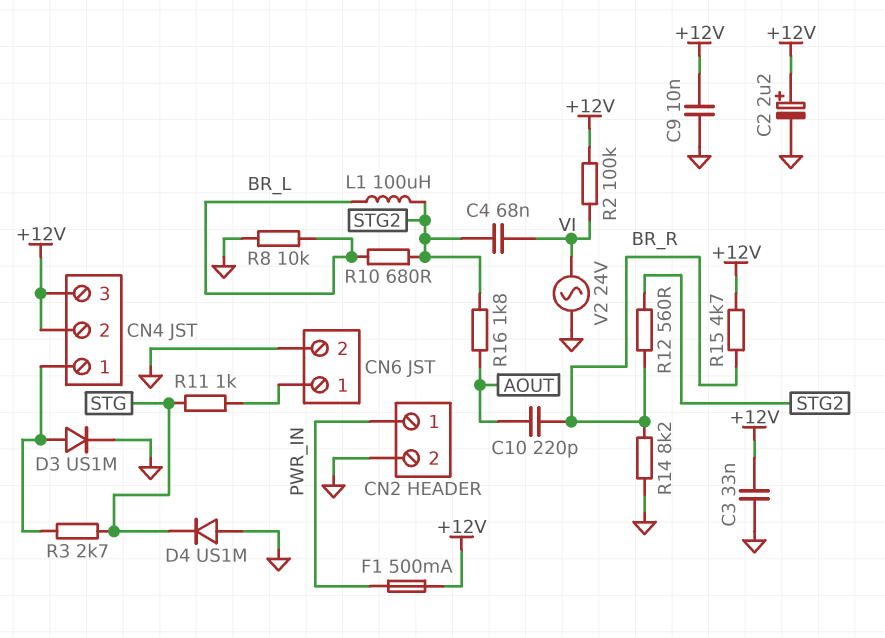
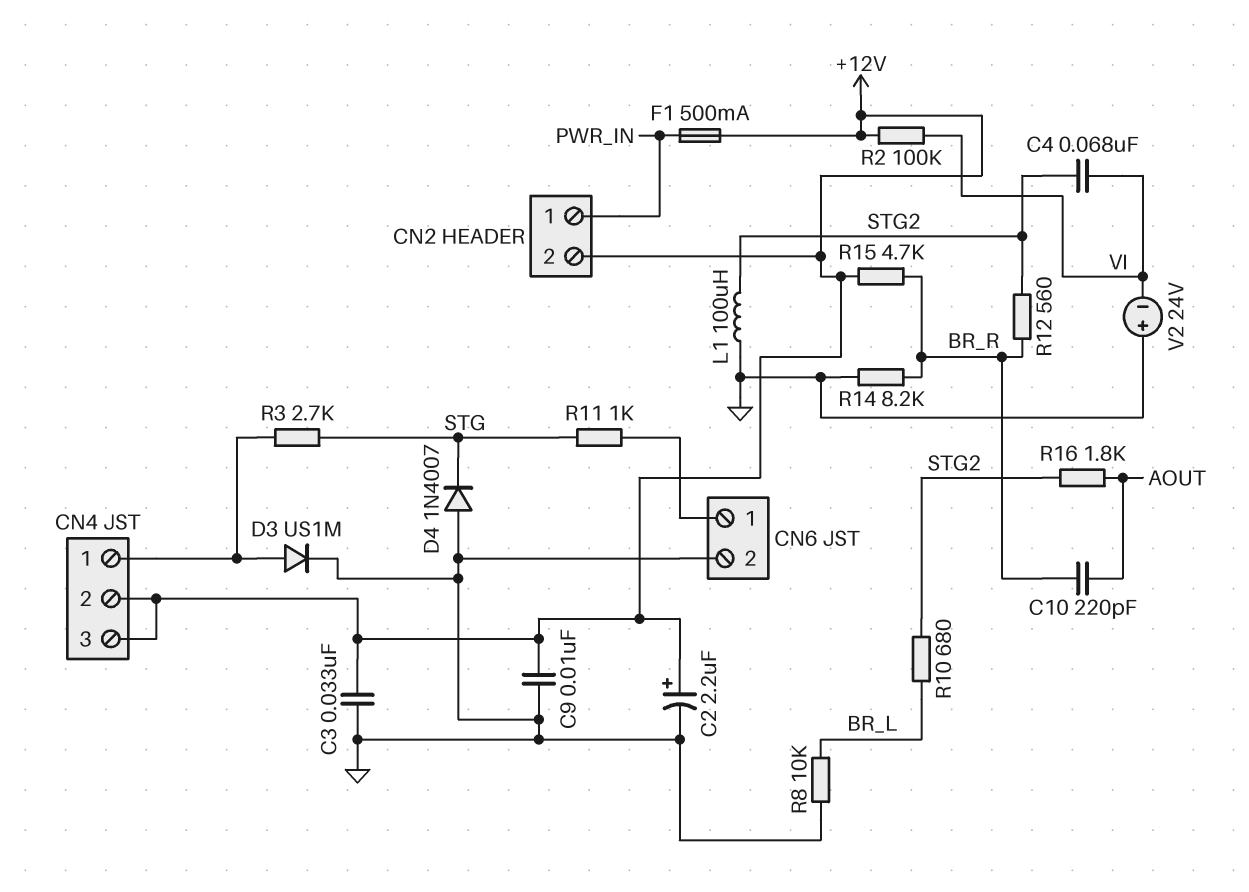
CN2 pin 2: GND -> +12V
D4: diode US1M (A GND, K STG) -> diode 1N4007 (A GND, K STG)
L1: 100uH (BR_L, STG2) -> 100uH (GND, STG2)
V2: AC 24V (GND, VI) -> 24V (plus GND, minus VI)

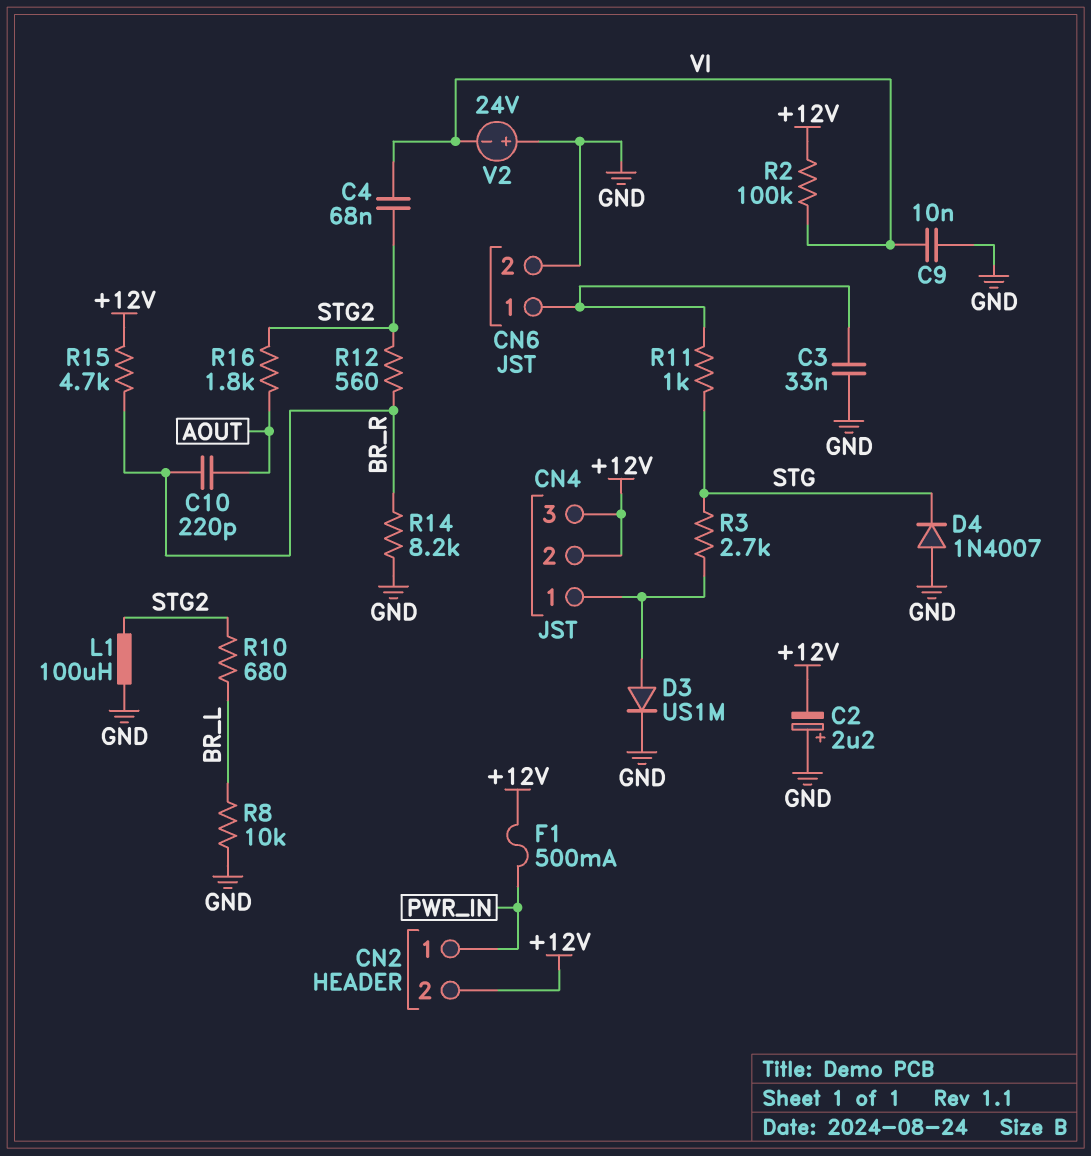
C2: 2.2uF (plus +12V, minus GND) -> 2.2uF (plus GND, minus +12V)
C3: 33nF (+12V, GND) -> 33nF (CN6/1, GND)
C9: 10nF (+12V, GND) -> 10nF (GND, VI)

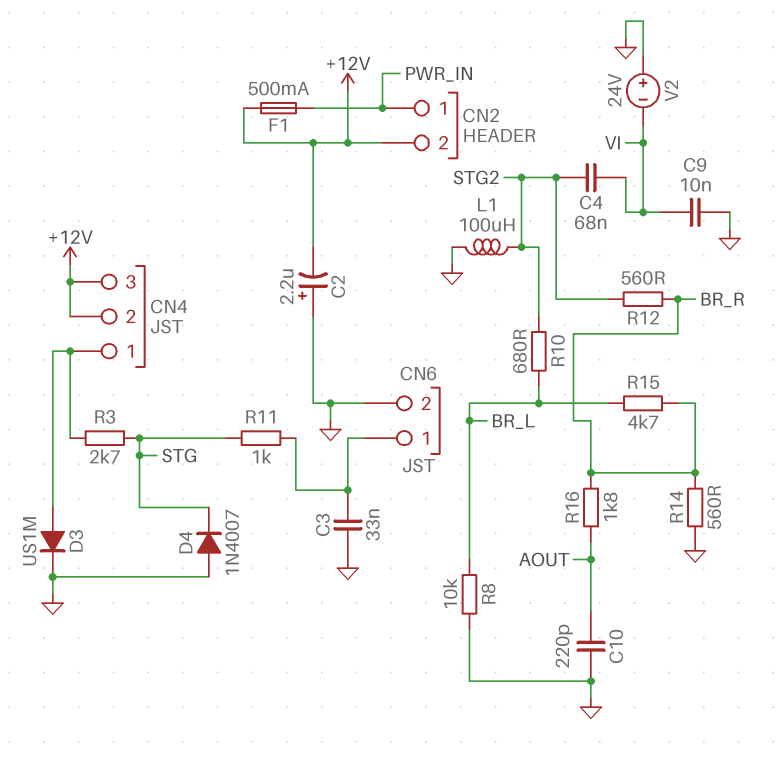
C10: 220pF (AOUT, BR_R) -> 220pF (AOUT, GND)
R2: 100k (+12V, VI) -> none
R14: 8.2k (BR_R, GND) -> 560 (BR_R, GND)
R15: 4.7k (+12V, BR_R) -> 4.7k (BR_L, BR_R)
R16: 1.8k (AOUT, STG2) -> 1.8k (AOUT, BR_R)

